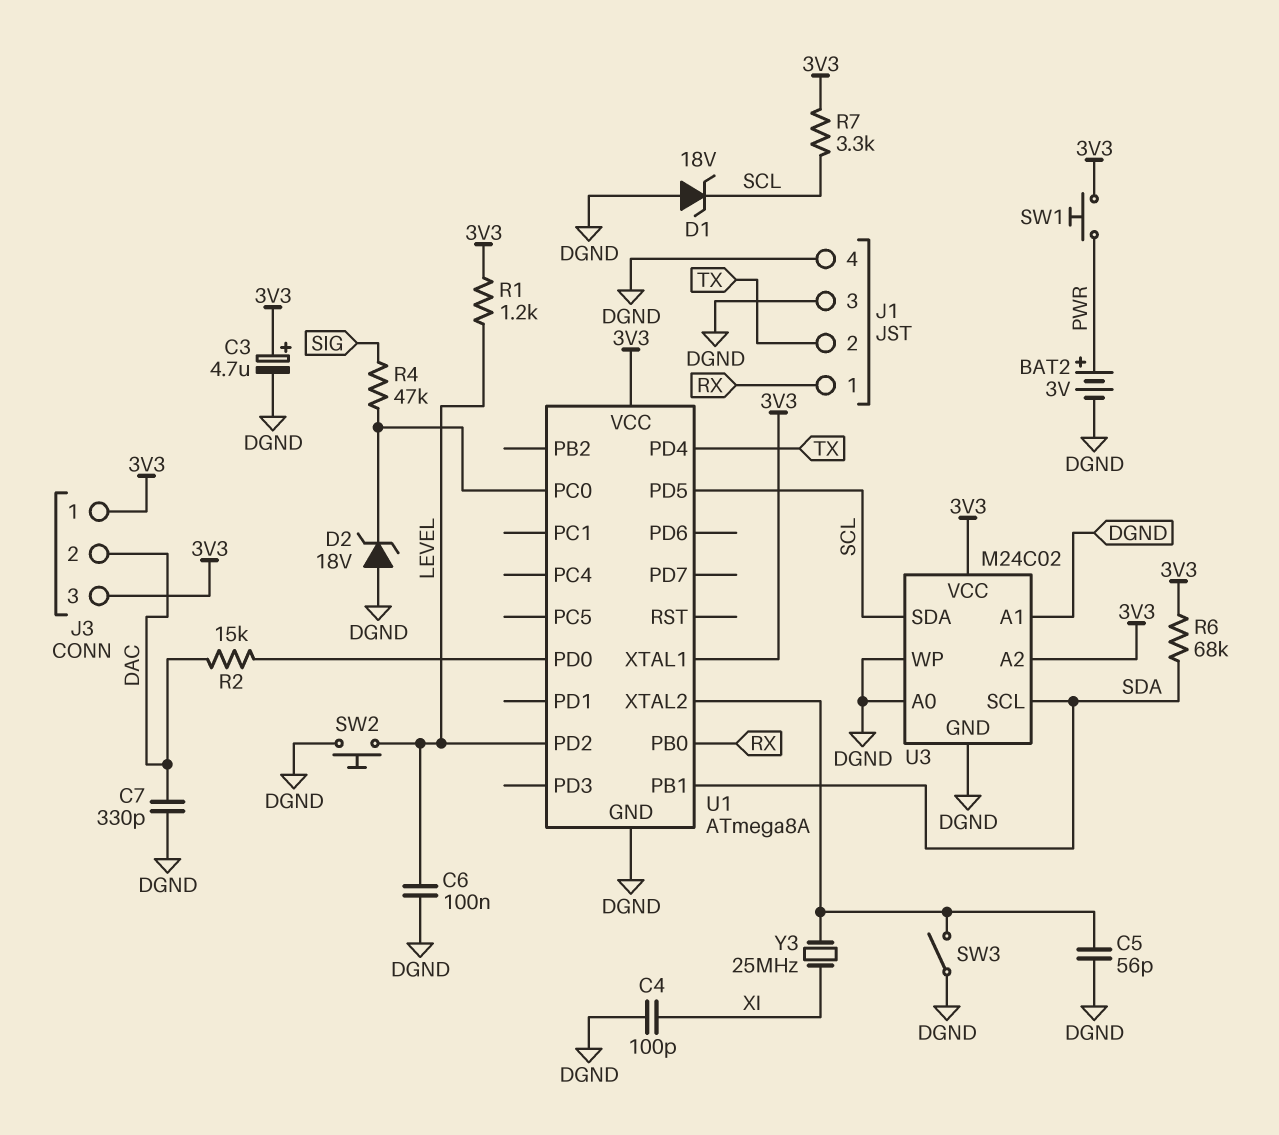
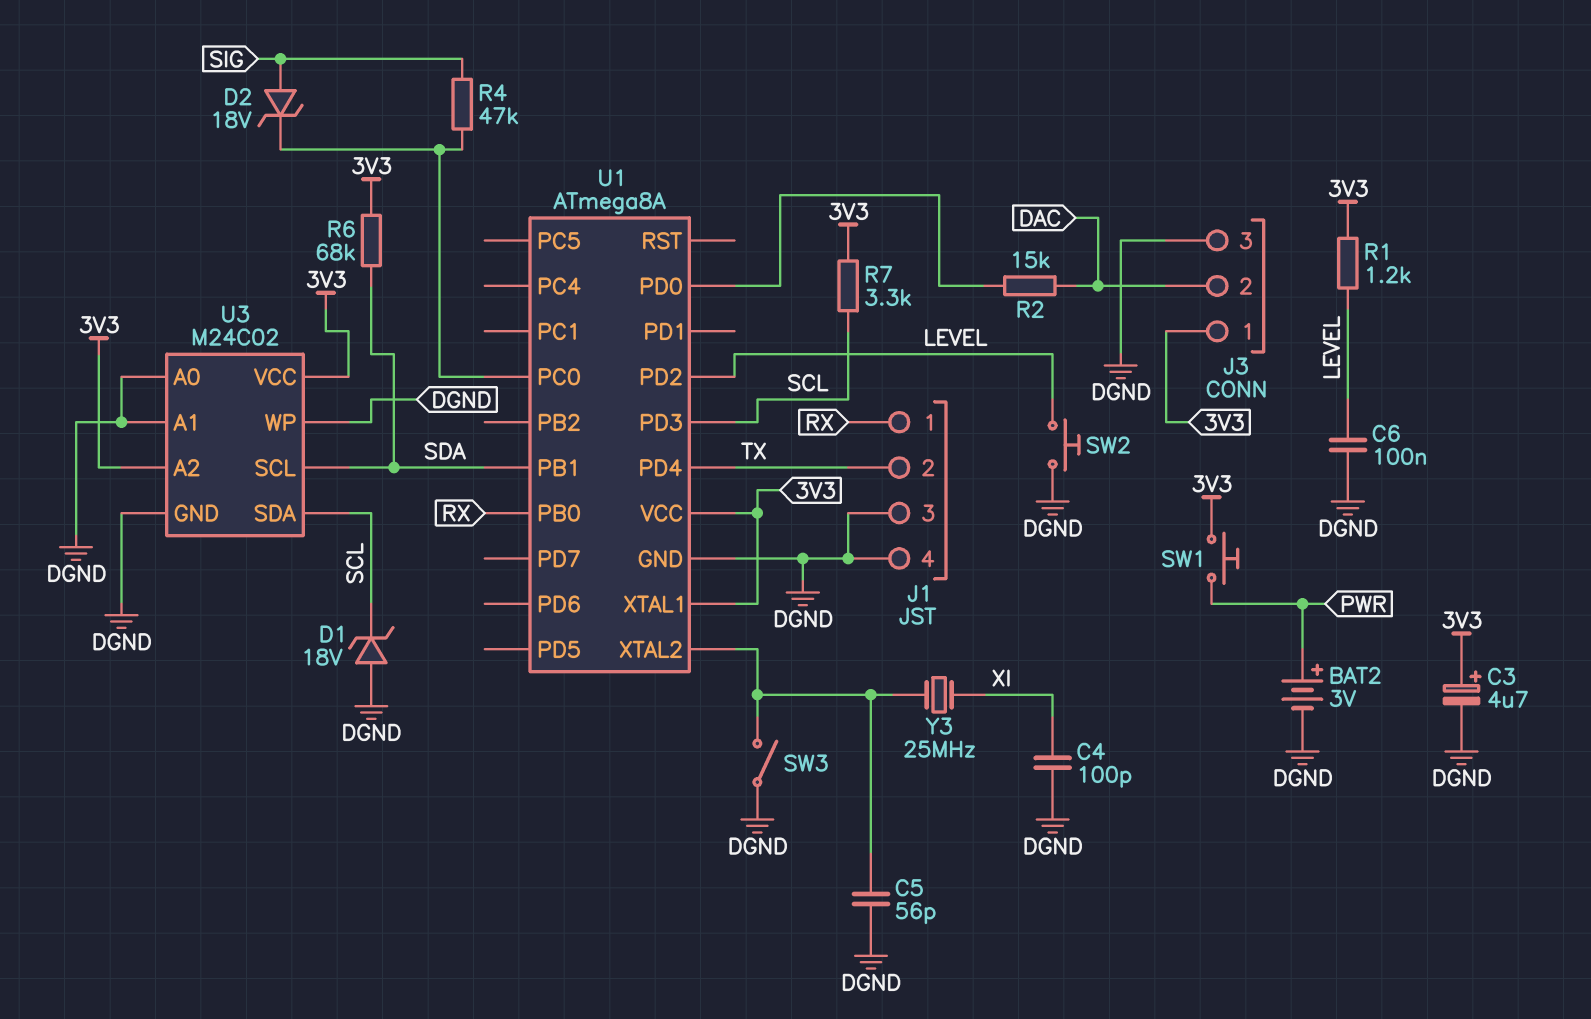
C7: 330pF (DAC, DGND) -> none
D2: zener 18V (A DGND, K U1/PC0) -> zener 18V (A SIG, K U1/PC0)
J3 pin 3: 3V3 -> DGND
U1 pin PD3: none -> SCL
U1 pin PD5: SCL -> none

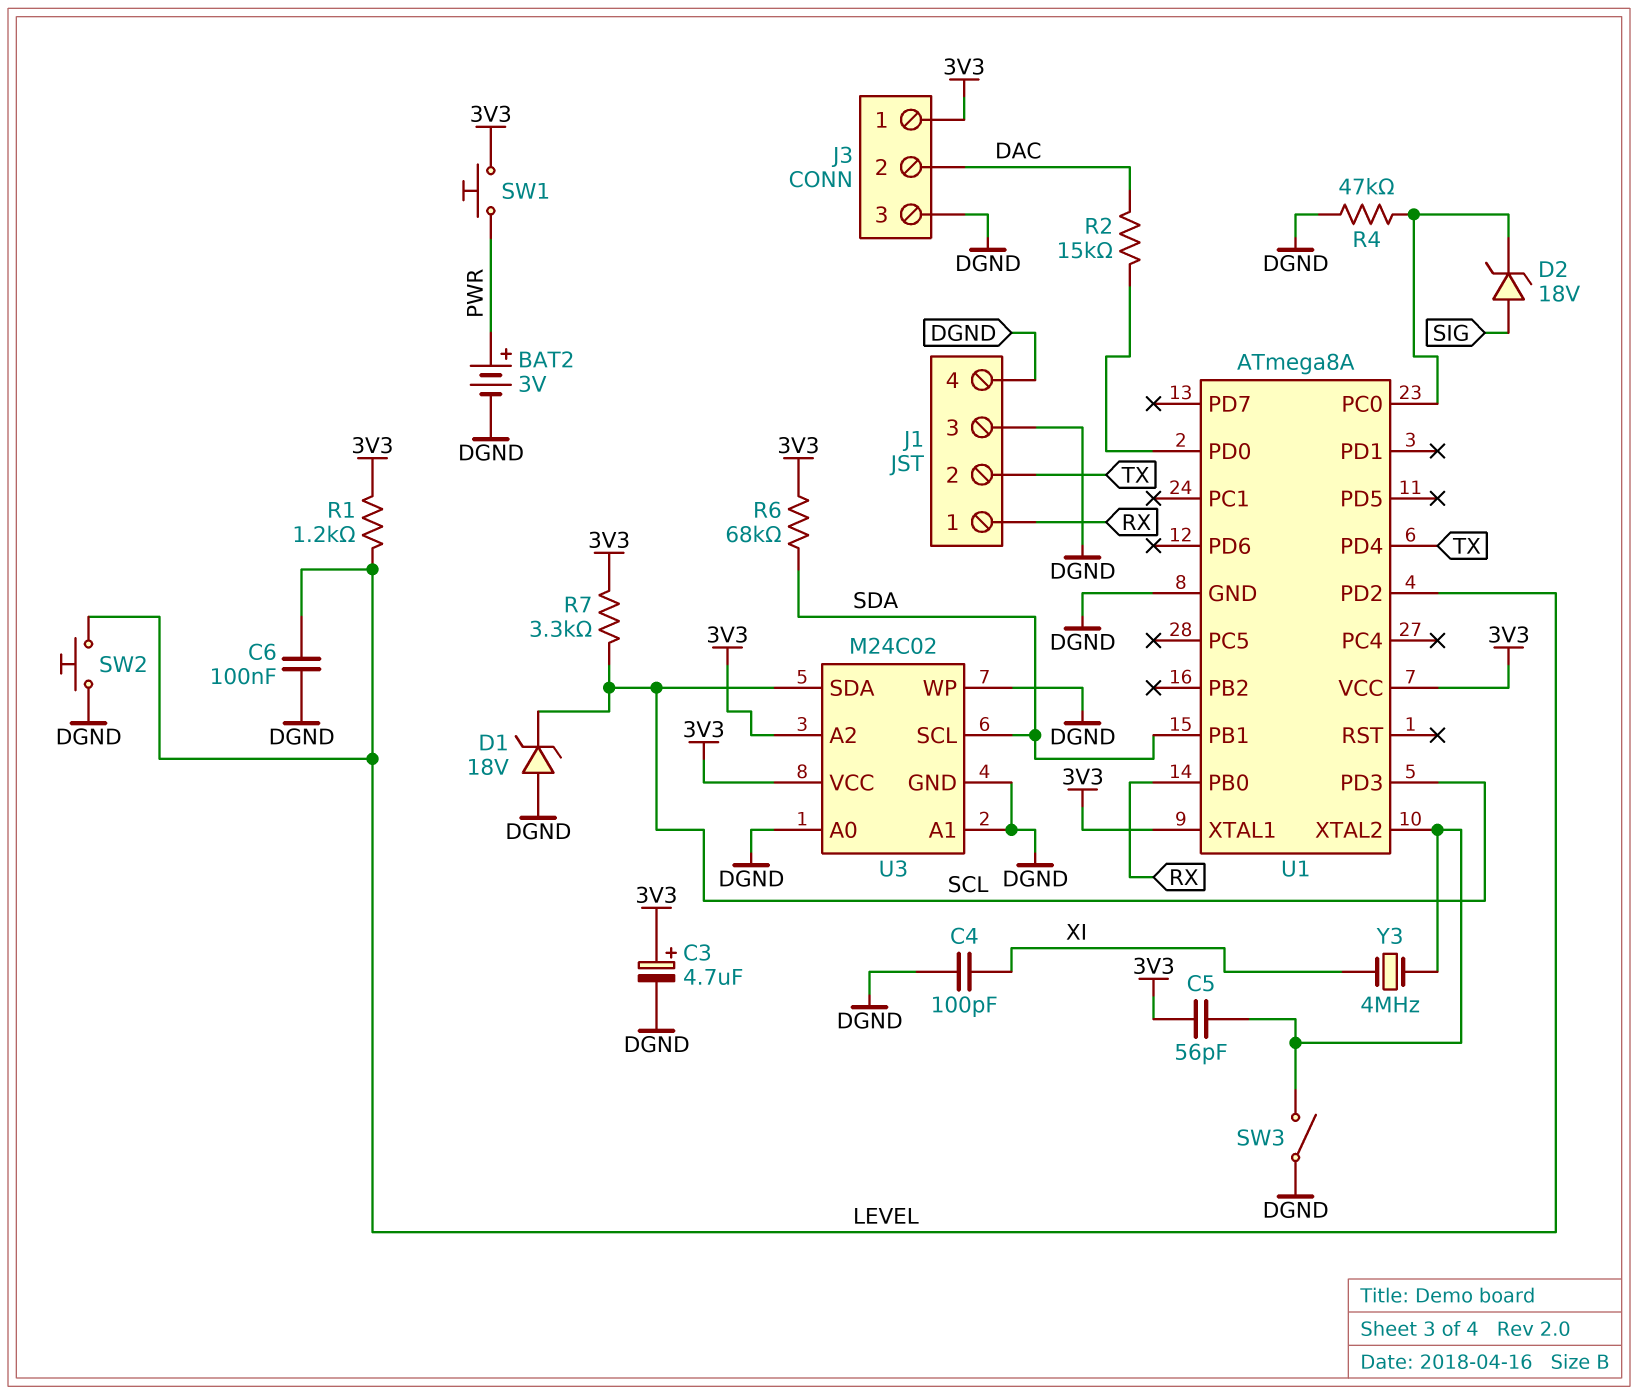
C5: 56pF (DGND, U1/XTAL2) -> 56pF (3V3, U1/XTAL2)
R4: 47k (SIG, U1/PC0) -> 47k (DGND, U1/PC0)
Y3: 25MHz (U1/XTAL2, XI) -> 4MHz (U1/XTAL2, XI)

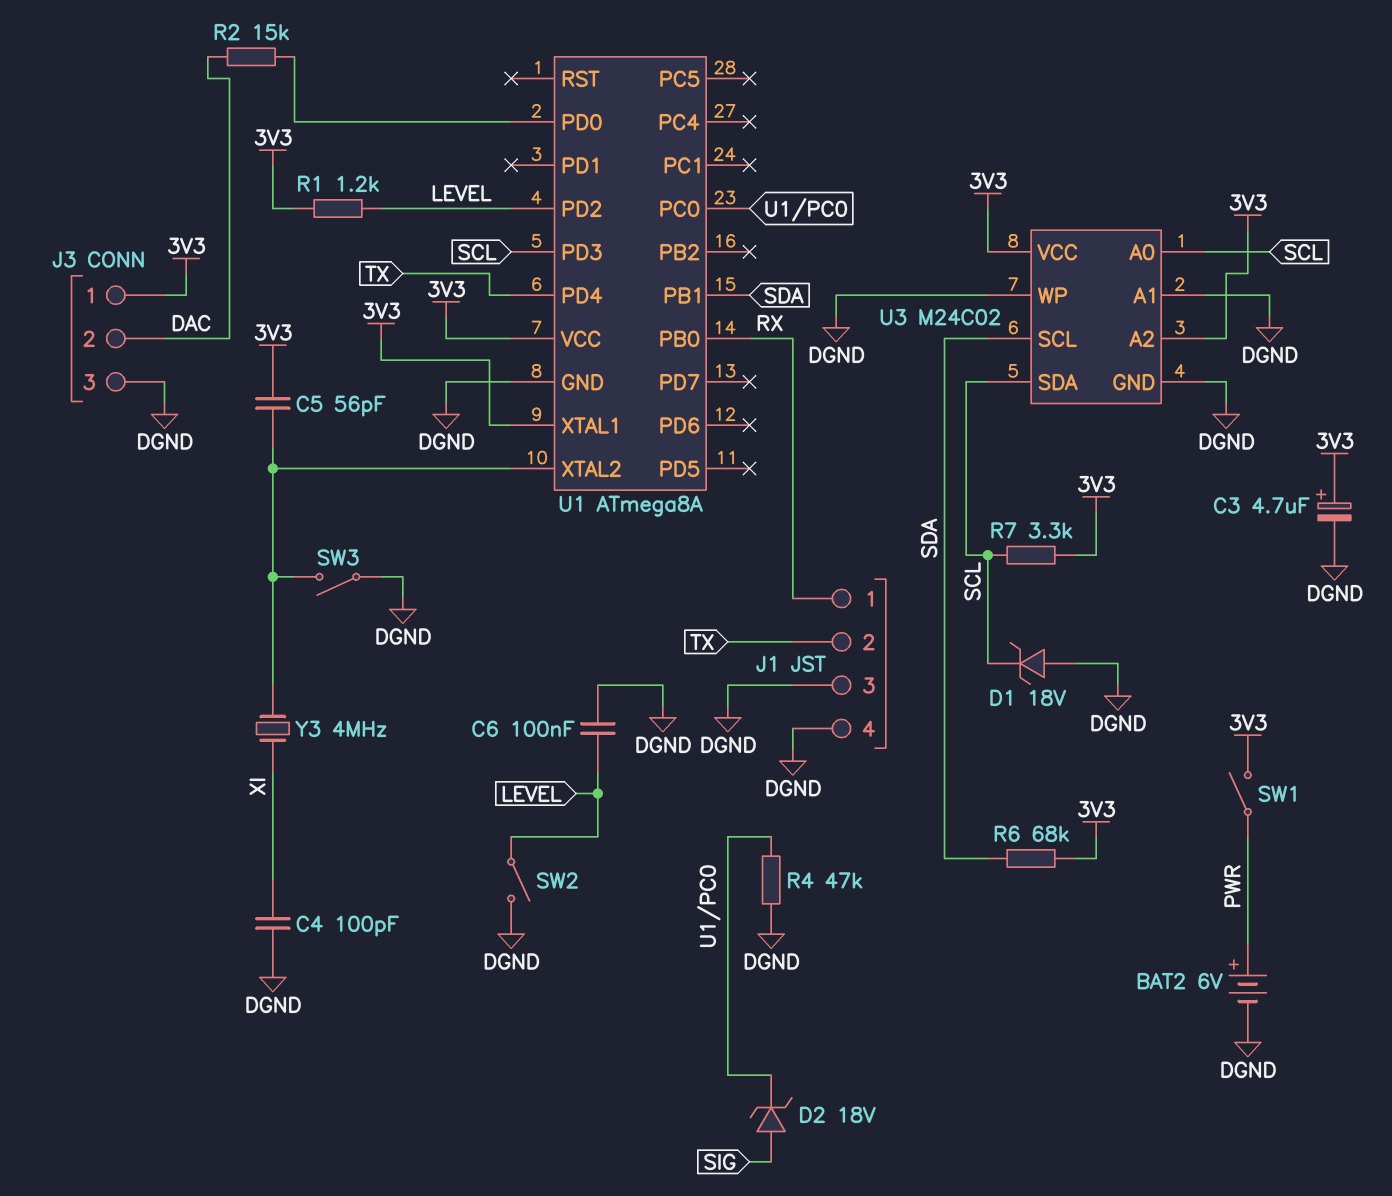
BAT2: 3V (plus PWR, minus DGND) -> 6V (plus PWR, minus DGND)
SW1: button (3V3, PWR) -> switch (3V3, PWR)
SW2: button (DGND, LEVEL) -> switch (DGND, LEVEL)
U3 pin A0: DGND -> SCL

